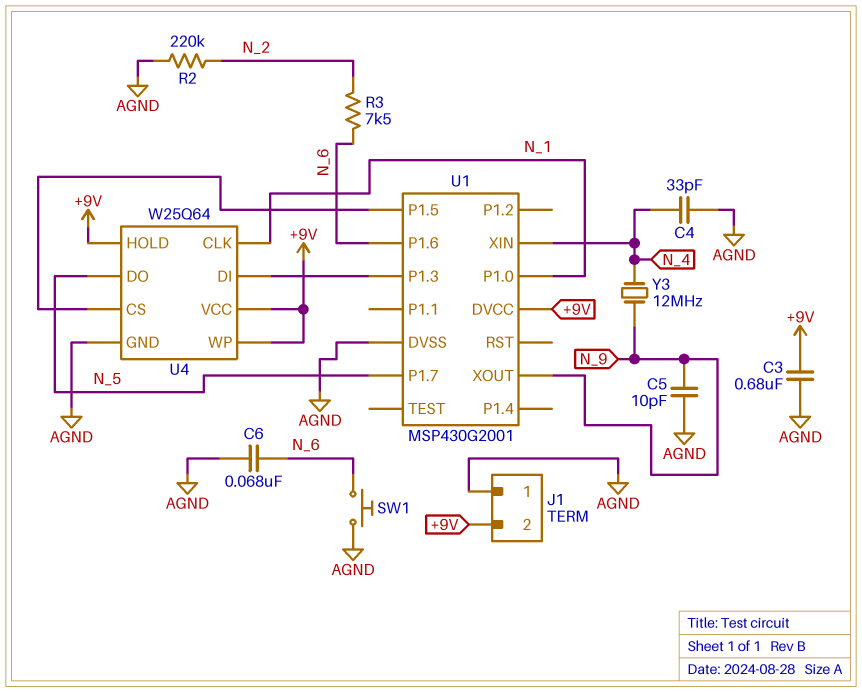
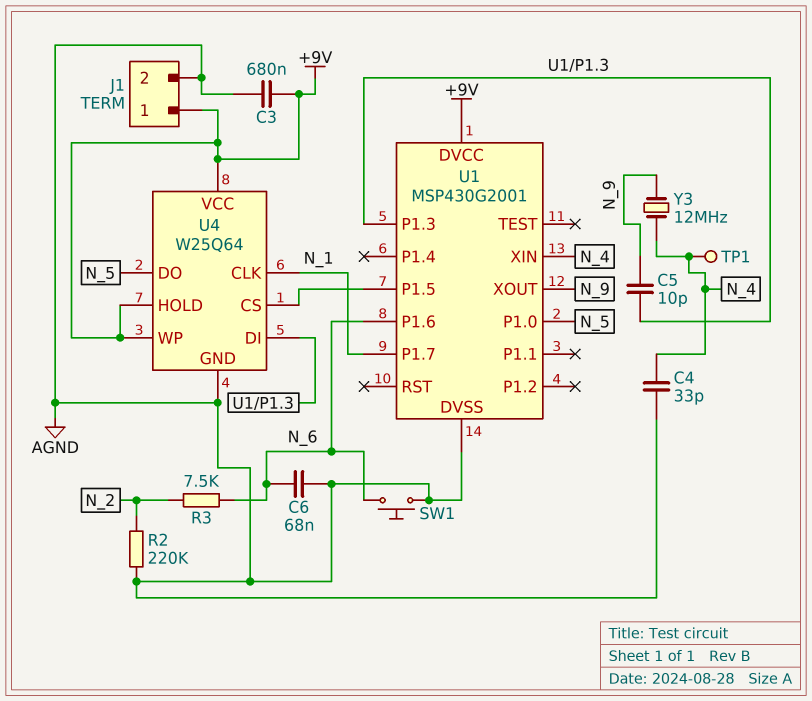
C5: 10pF (AGND, N_9) -> 10pF (N_9, U1/P1.3)
J1 pin 1: AGND -> +9V
J1 pin 2: +9V -> AGND
TP1: none -> test point (N_4)
U1 pin P1.0: N_1 -> N_5
U1 pin P1.7: N_5 -> N_1

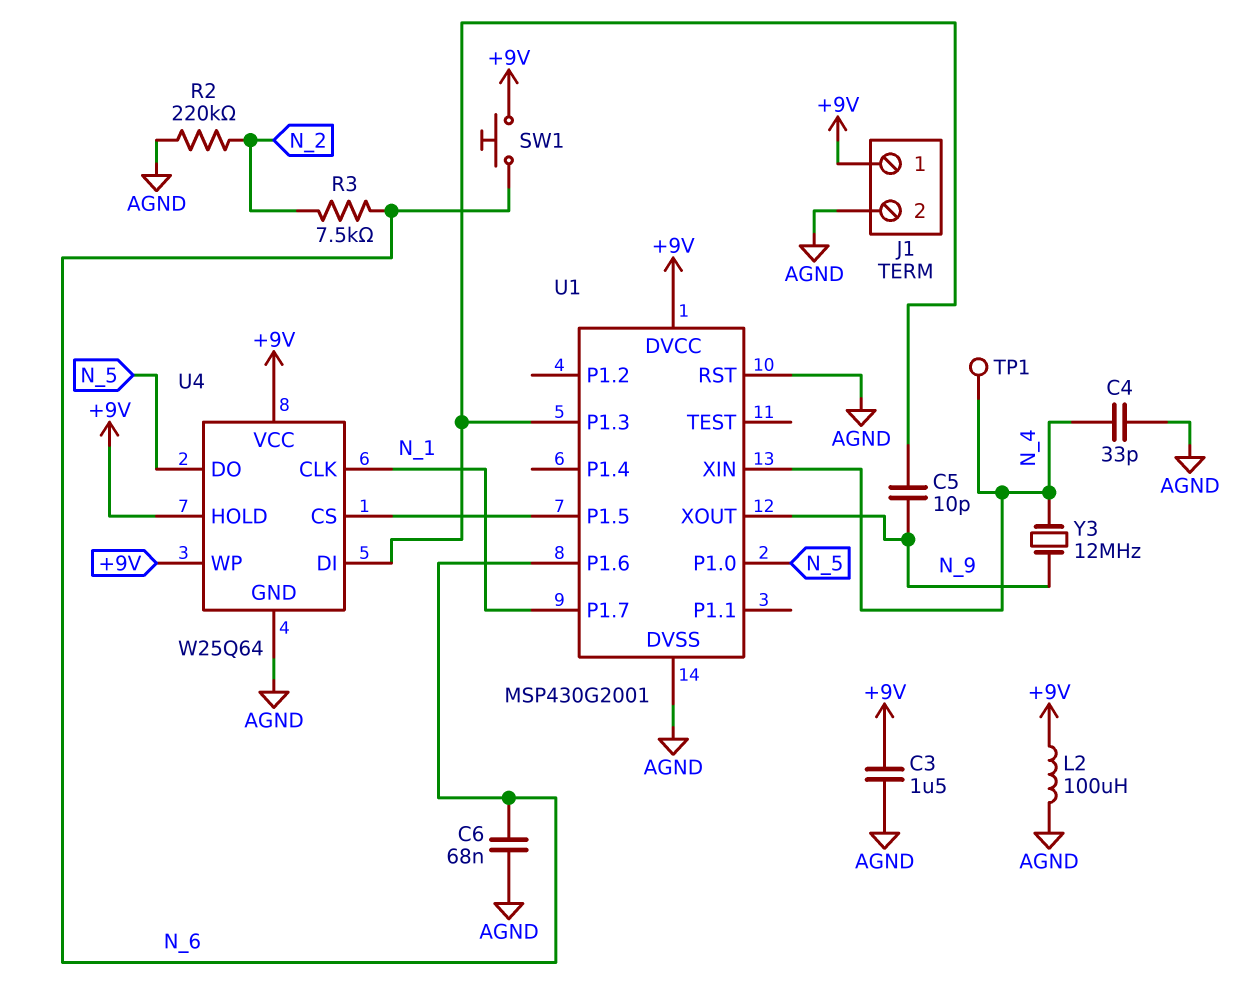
C3: 680nF (+9V, AGND) -> 1.5uF (+9V, AGND)
L2: none -> 100uH (+9V, AGND)
SW1: button (AGND, N_6) -> button (+9V, N_6)
U1 pin RST: none -> AGND

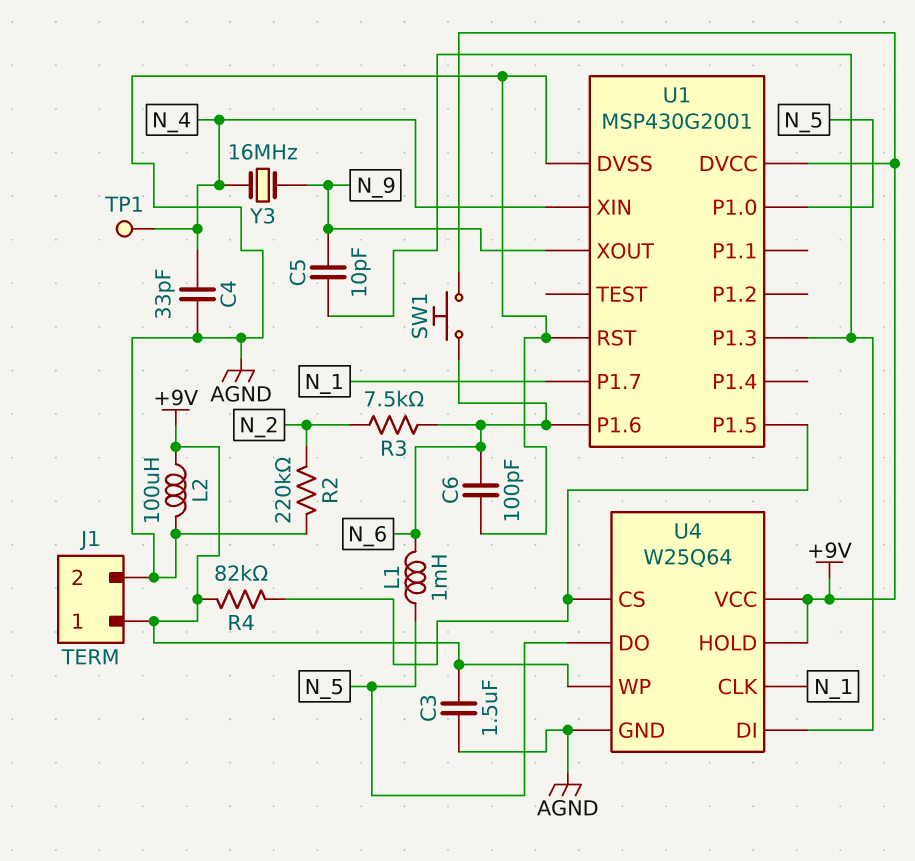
C6: 68nF (AGND, N_6) -> 100pF (AGND, N_6)
L1: none -> 1mH (N_5, N_6)
R4: none -> 82k (+9V, U1/P1.5)
Y3: 12MHz (N_4, N_9) -> 16MHz (N_4, N_9)

